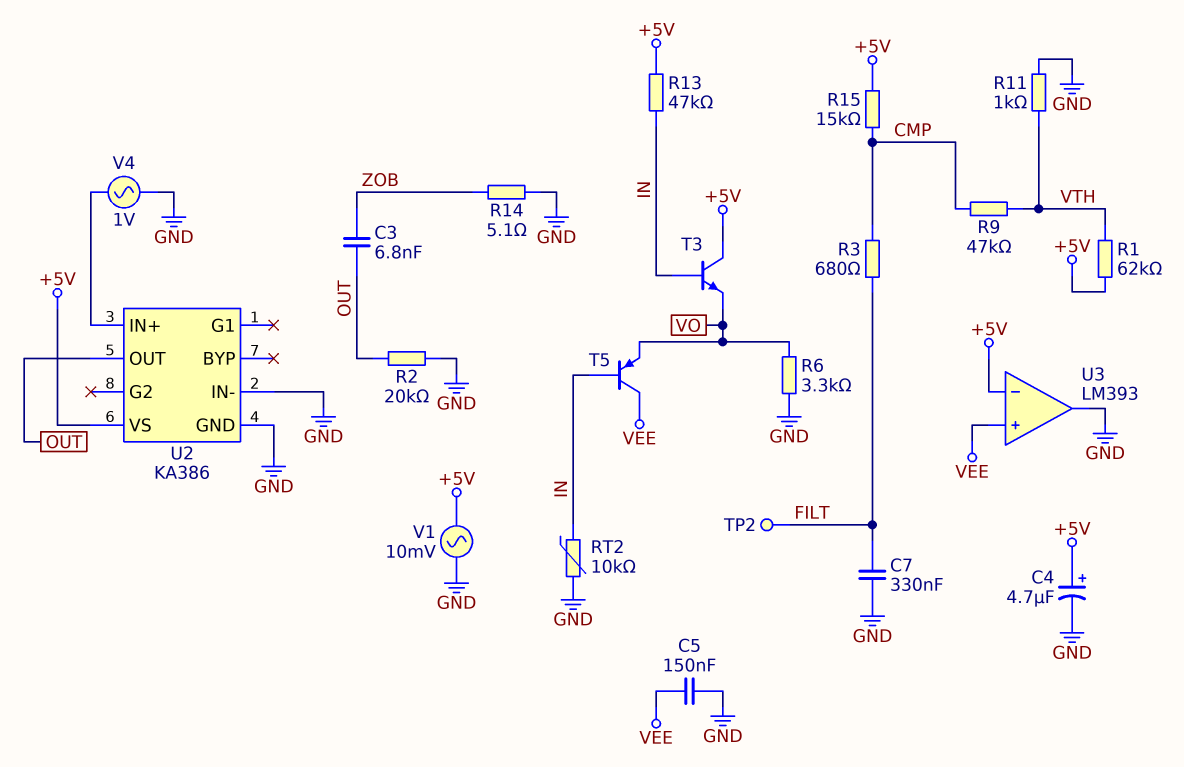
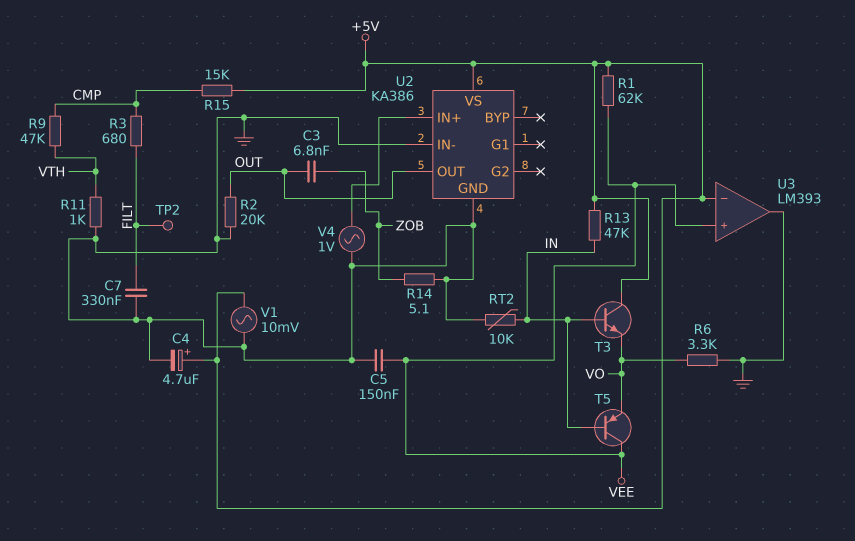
R1: 62k (+5V, VTH) -> 62k (+5V, VEE)

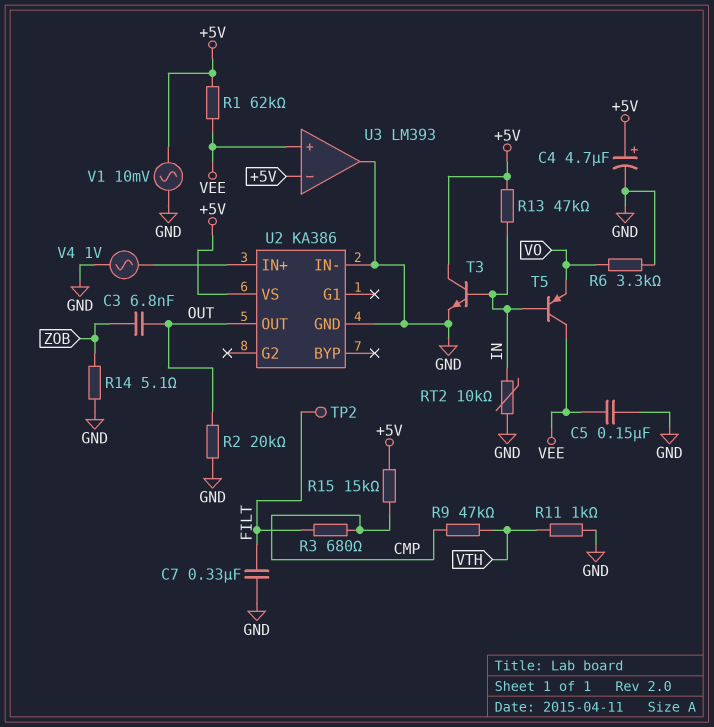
T3: NPN (B IN, C +5V, E VO) -> NPN (B IN, C +5V, E GND)

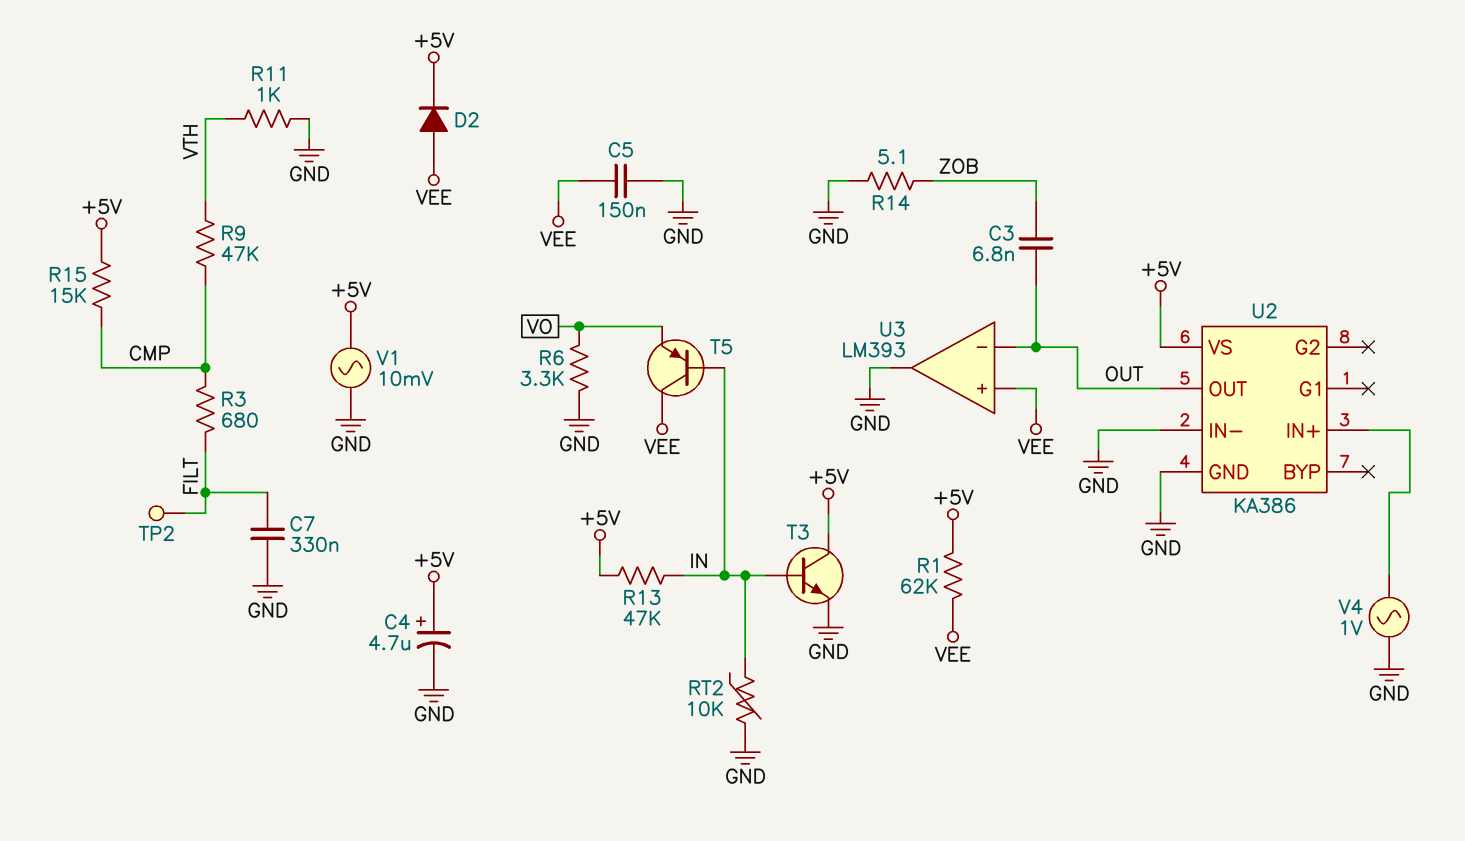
D2: none -> diode (A VEE, K +5V)
R2: 20k (GND, OUT) -> none
U3 pin in-: +5V -> OUT

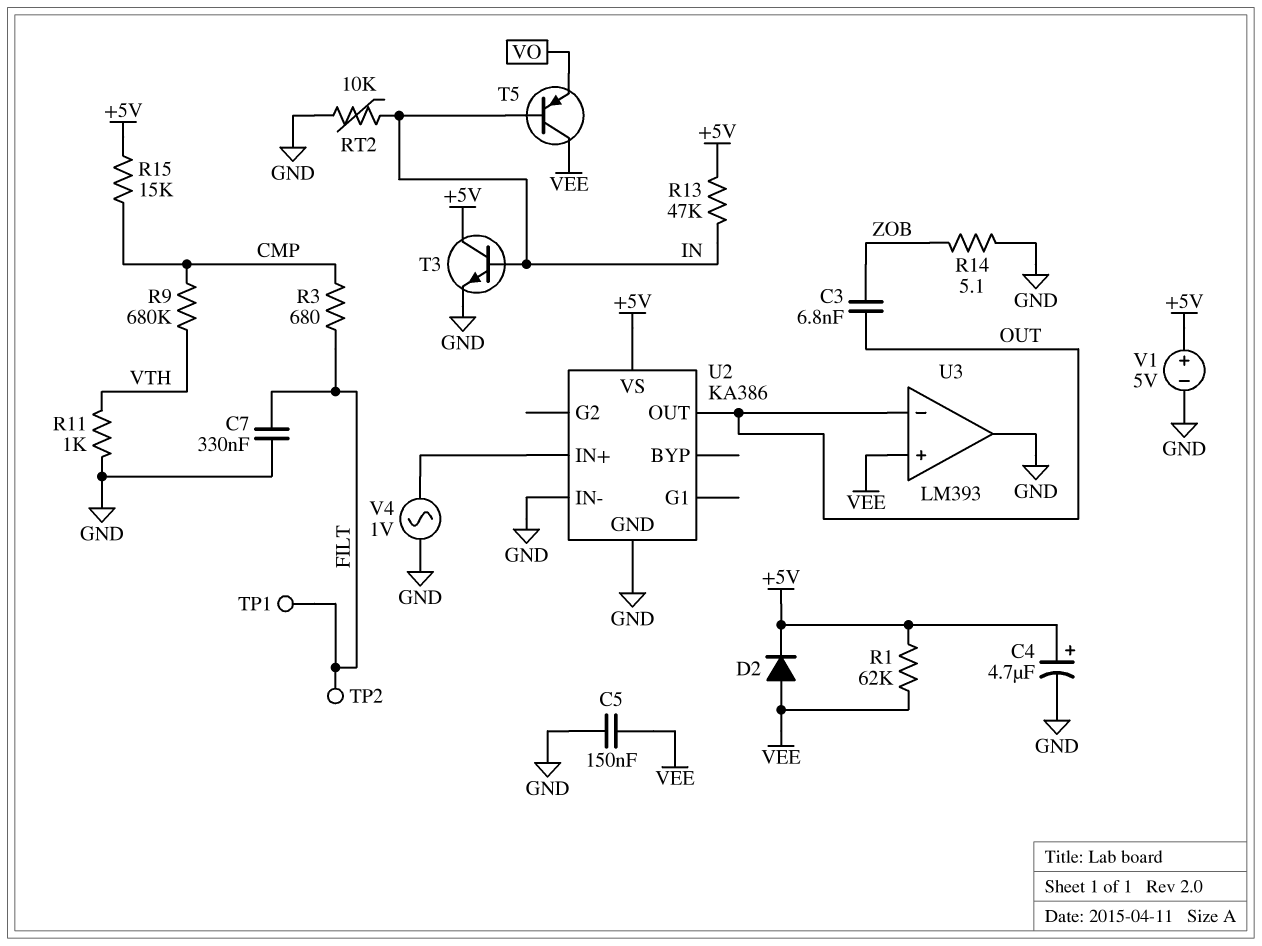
R6: 3.3k (GND, VO) -> none
R9: 47k (CMP, VTH) -> 680k (CMP, VTH)
TP1: none -> test point (FILT)
V1: AC 10mV (+5V, GND) -> 5V (plus +5V, minus GND)

